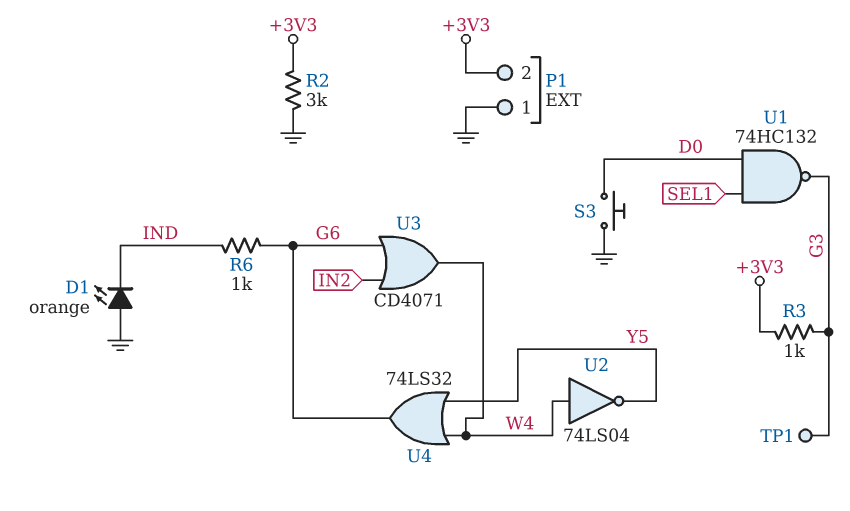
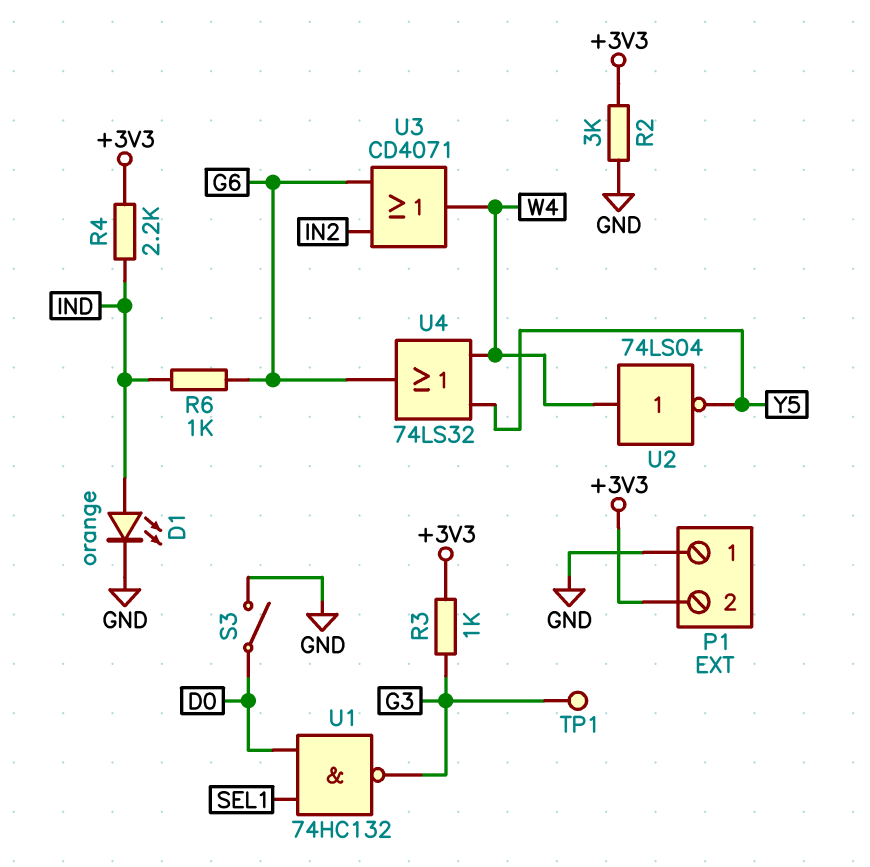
D1: LED orange (A GND, K IND) -> LED orange (A IND, K GND)
R4: none -> 2.2k (+3V3, IND)
S3: button (D0, GND) -> switch (D0, GND)

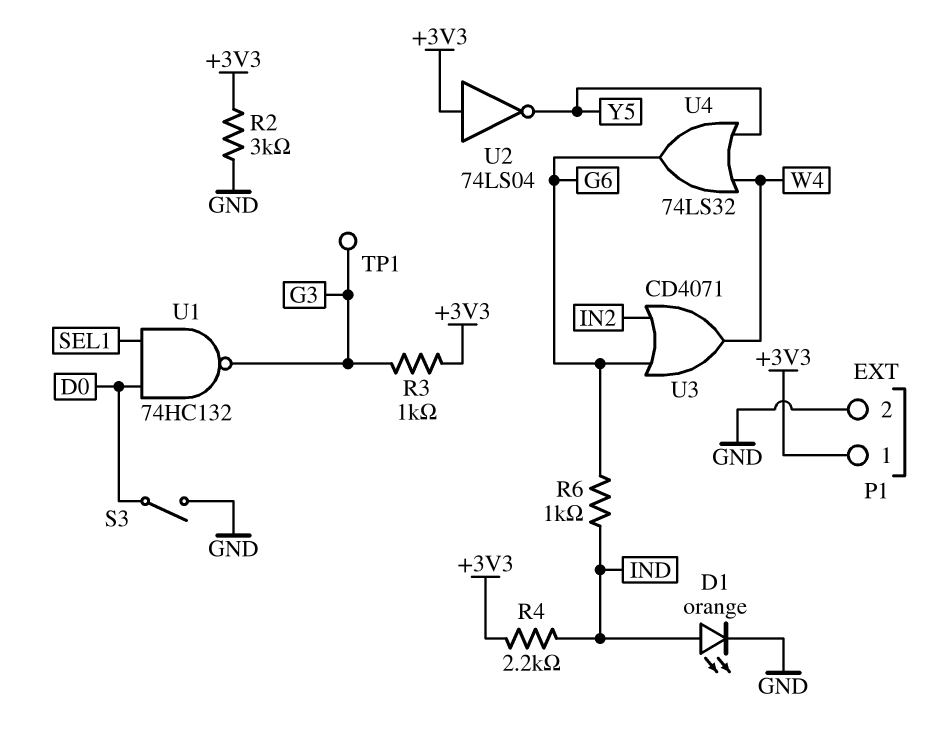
P1 pin 1: GND -> +3V3
P1 pin 2: +3V3 -> GND
U2: NOT 74LS04 (in W4, out Y5) -> NOT 74LS04 (in +3V3, out Y5)

